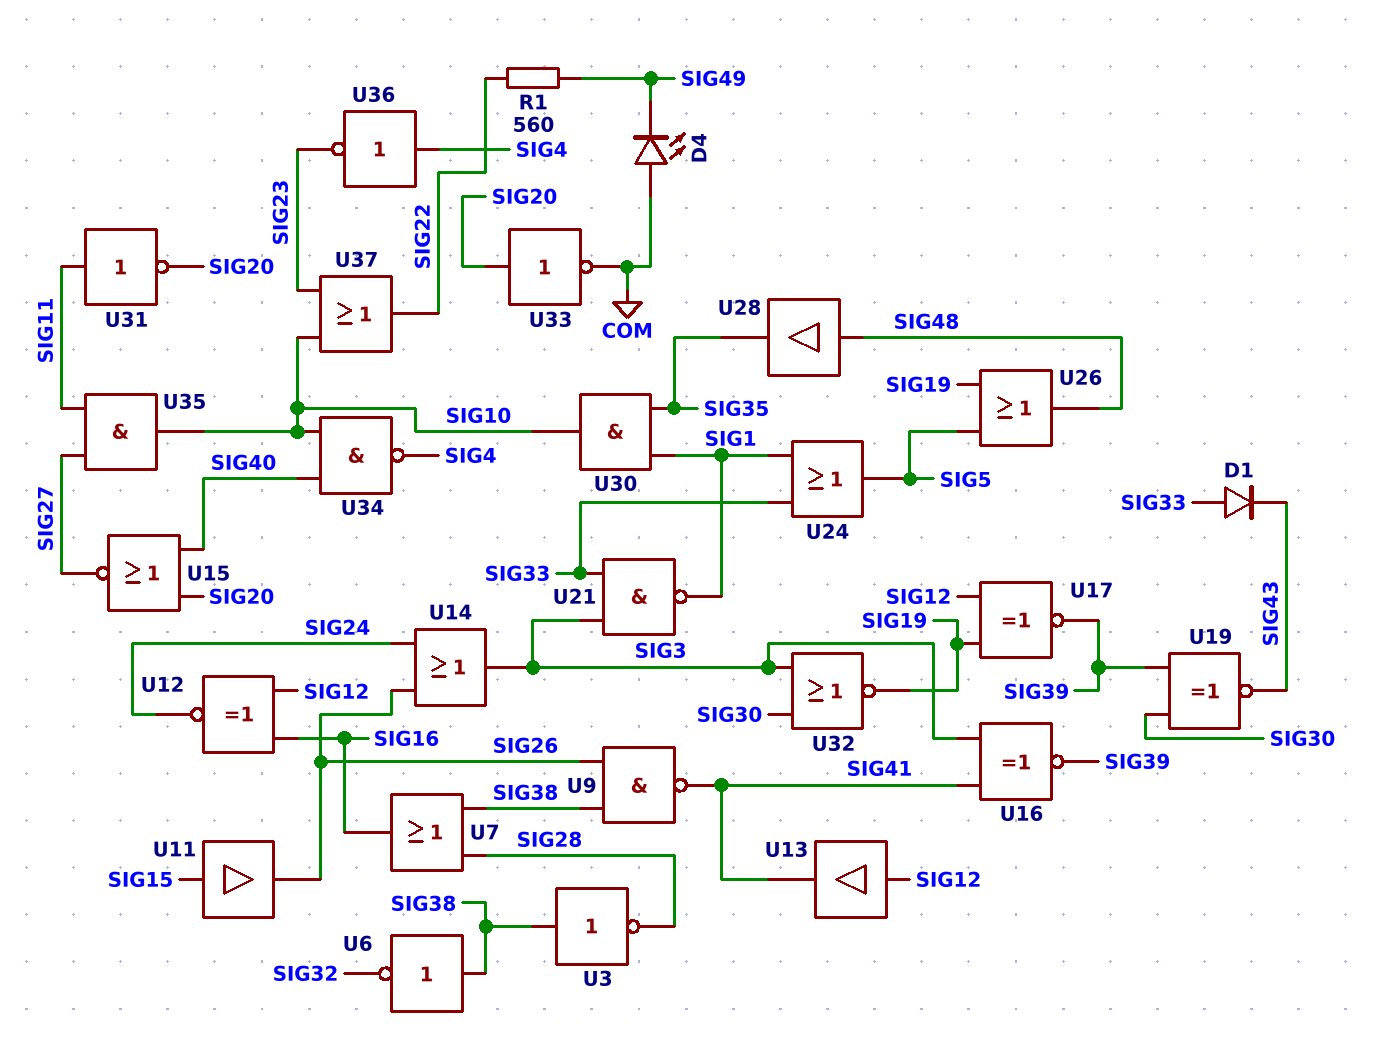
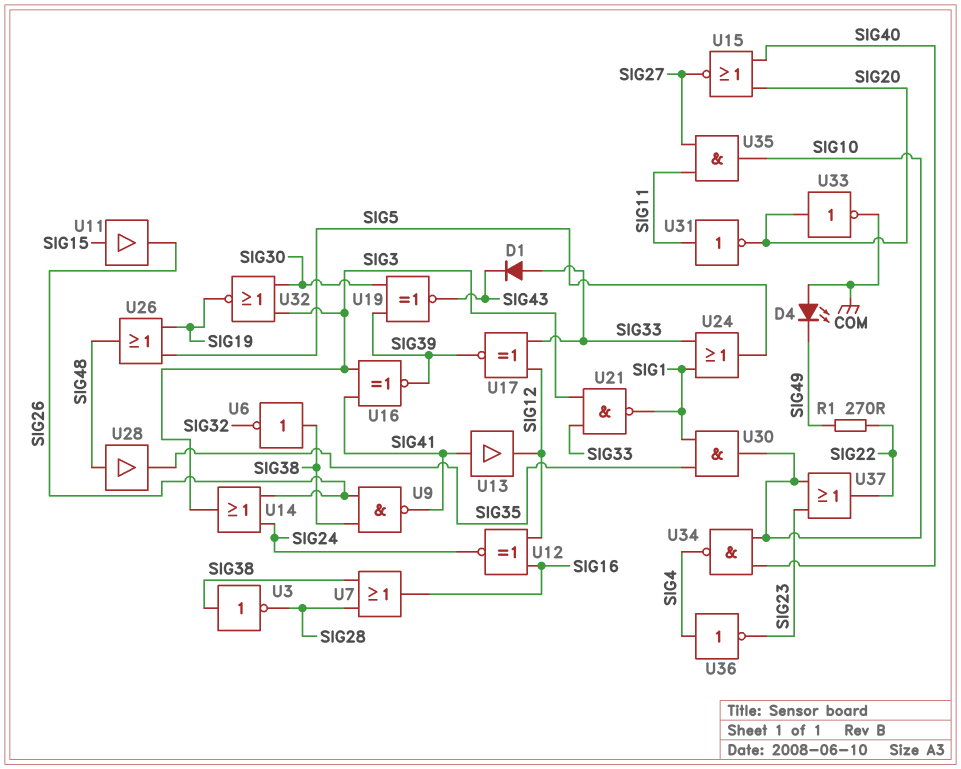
R1: 560 (SIG22, SIG49) -> 270 (SIG22, SIG49)
U13: buffer (in SIG12, out SIG41) -> buffer (in SIG41, out SIG12)
U17: XNOR (in SIG12, in SIG19, out SIG39) -> XNOR (in SIG12, in SIG33, out SIG39)

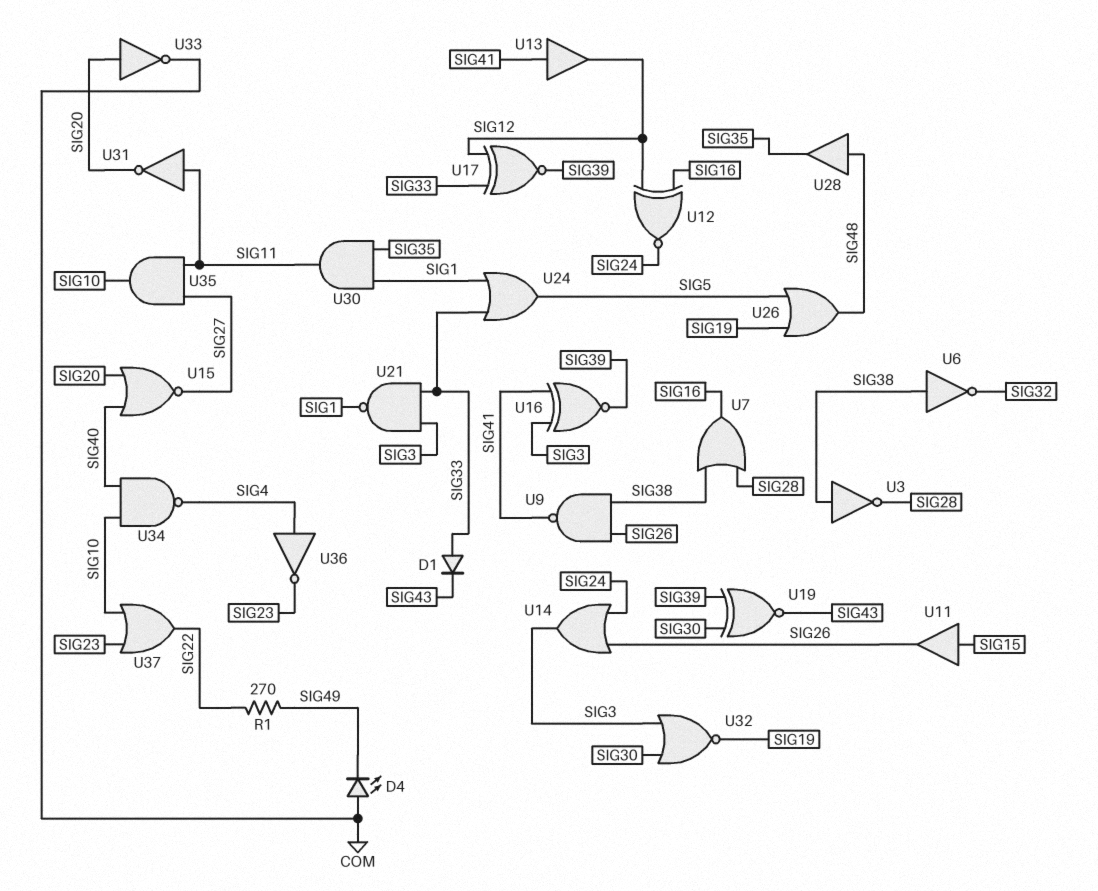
U30: AND (in SIG1, in SIG35, out SIG10) -> AND (in SIG1, in SIG35, out SIG11)

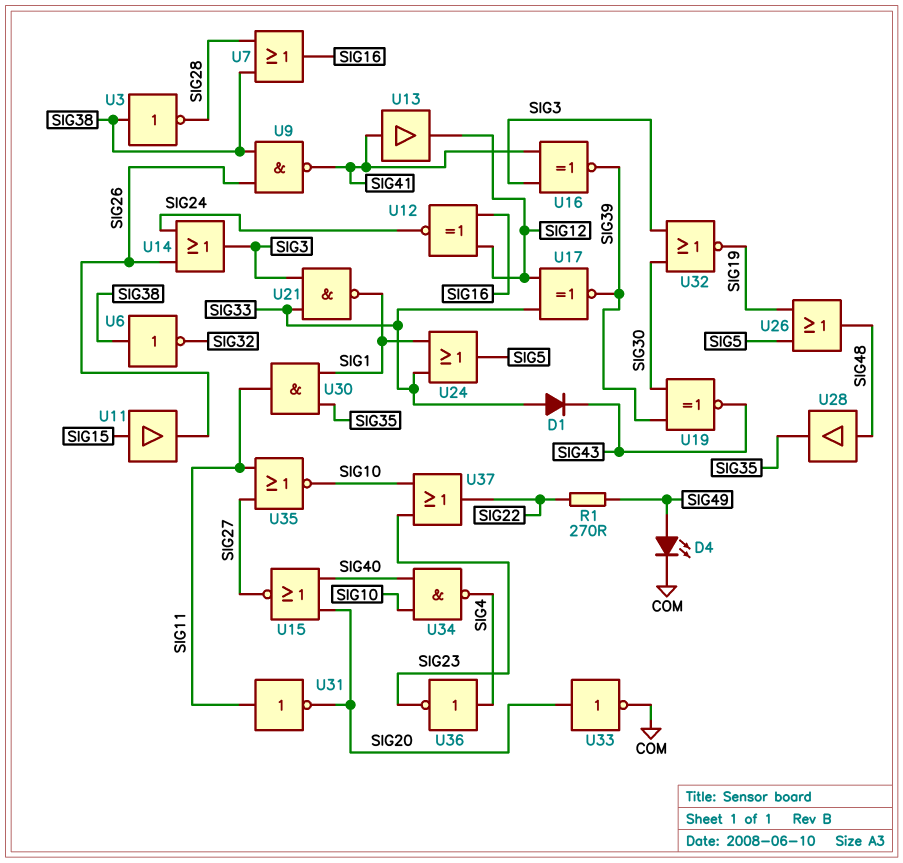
D4: LED (A COM, K SIG49) -> LED (A SIG49, K COM)
U35: AND (in SIG11, in SIG27, out SIG10) -> NOR (in SIG11, in SIG27, out SIG10)

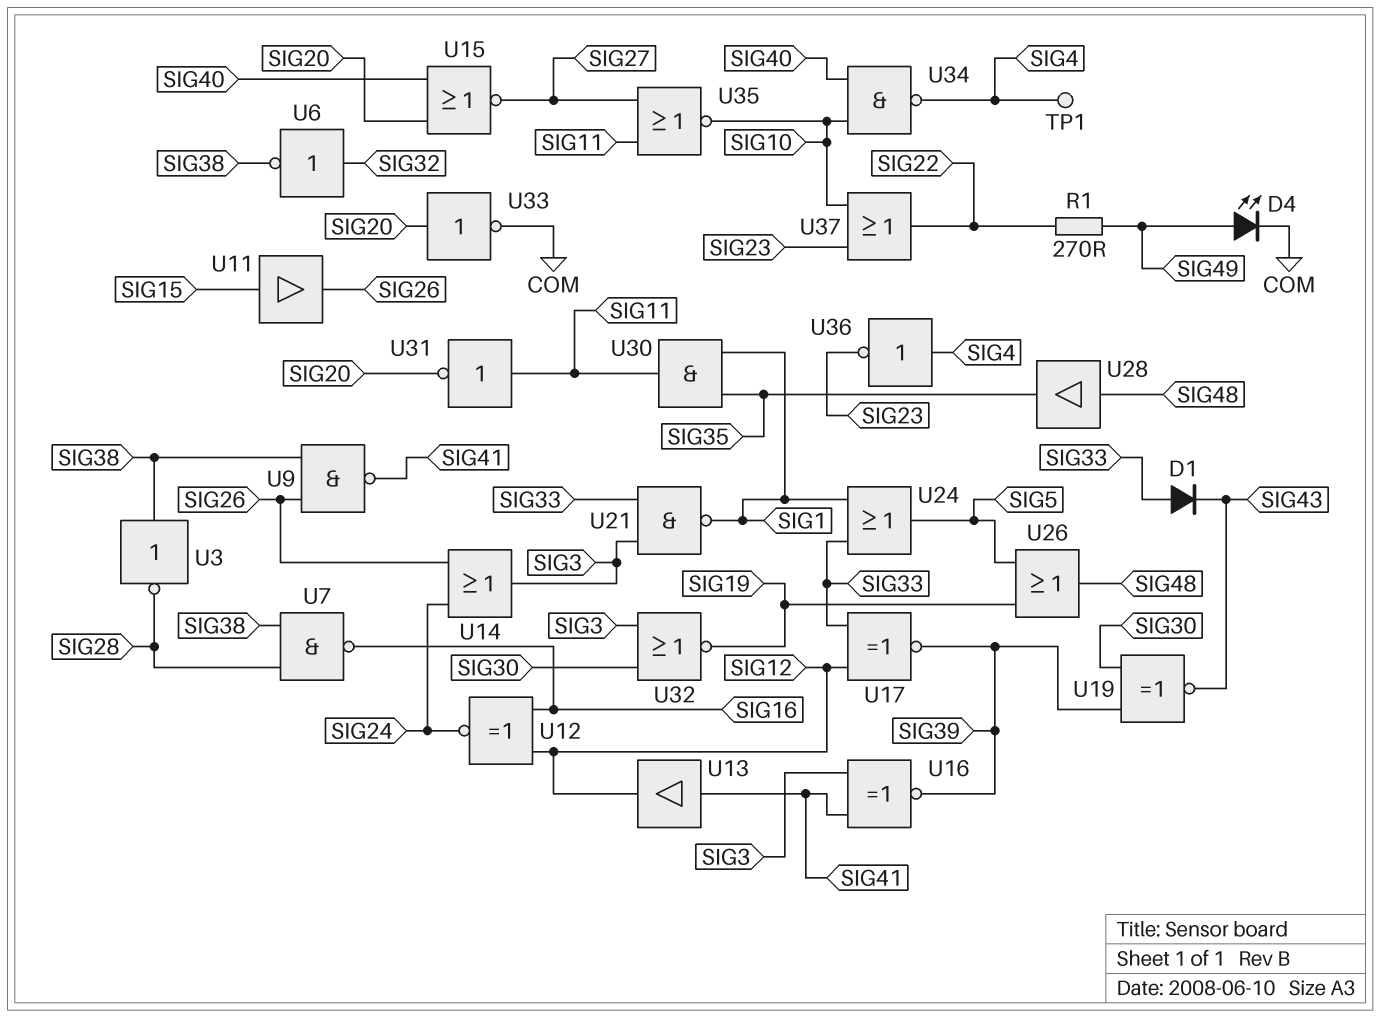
TP1: none -> test point (SIG4)
U6: NOT (in SIG38, out SIG32) -> NOT (in SIG32, out SIG38)
U7: OR (in SIG28, in SIG38, out SIG16) -> NAND (in SIG28, in SIG38, out SIG16)

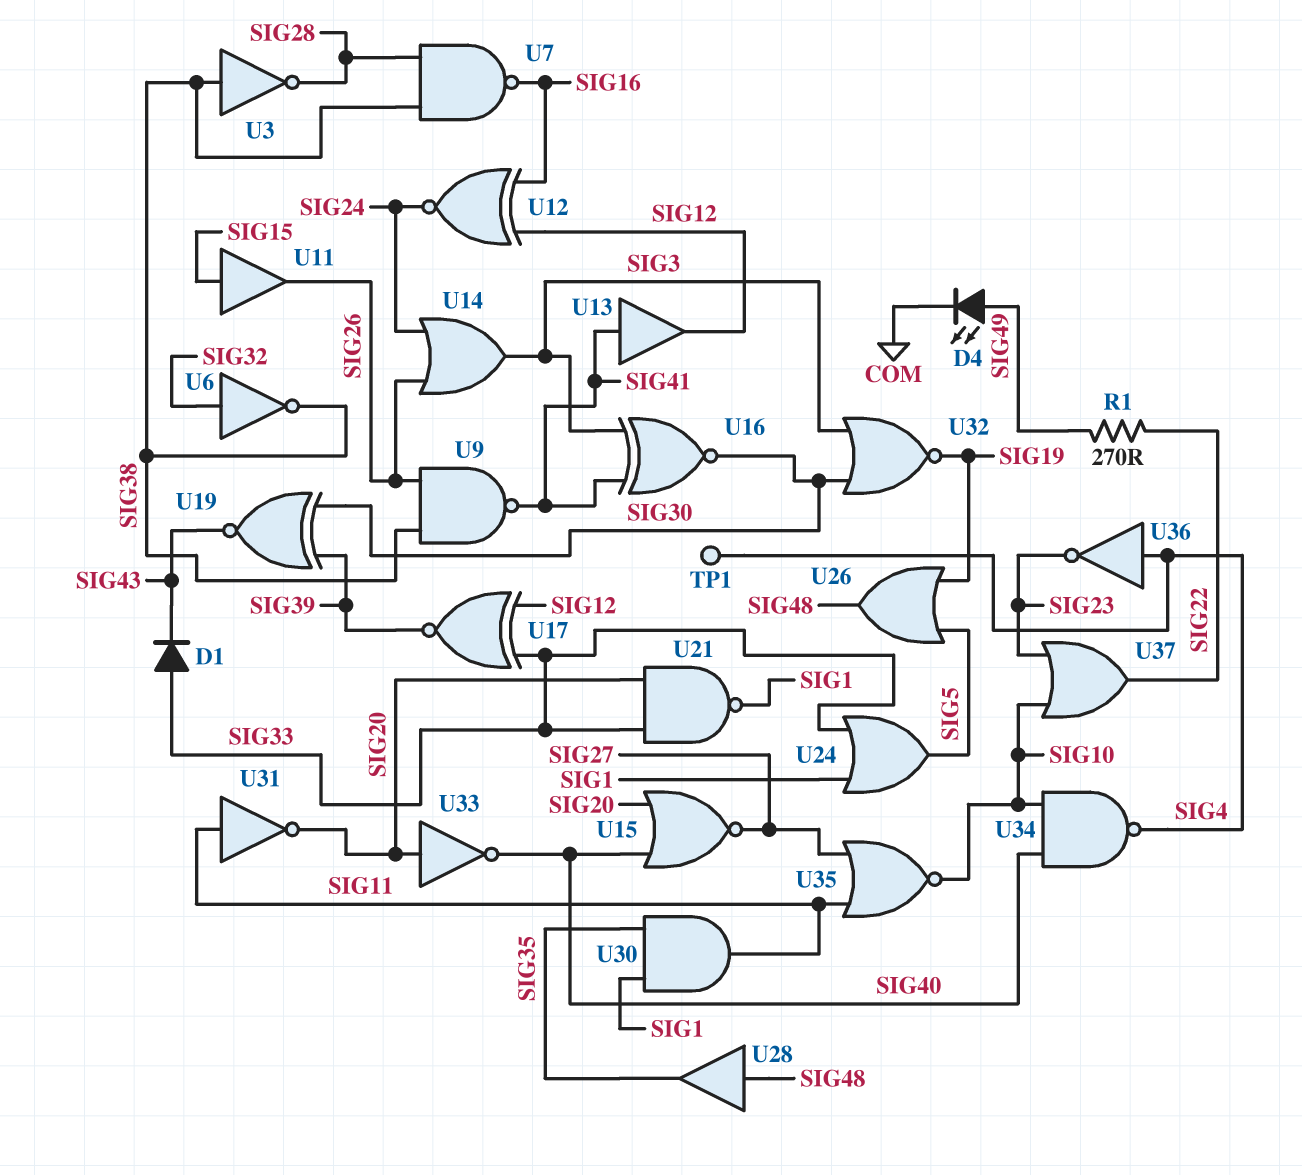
U16: XNOR (in SIG3, in SIG41, out SIG39) -> XNOR (in SIG3, in SIG41, out SIG30)
U21: NAND (in SIG3, in SIG33, out SIG1) -> NAND (in SIG20, in SIG33, out SIG1)
U33: NOT (in SIG20, out COM) -> NOT (in SIG20, out SIG40)

